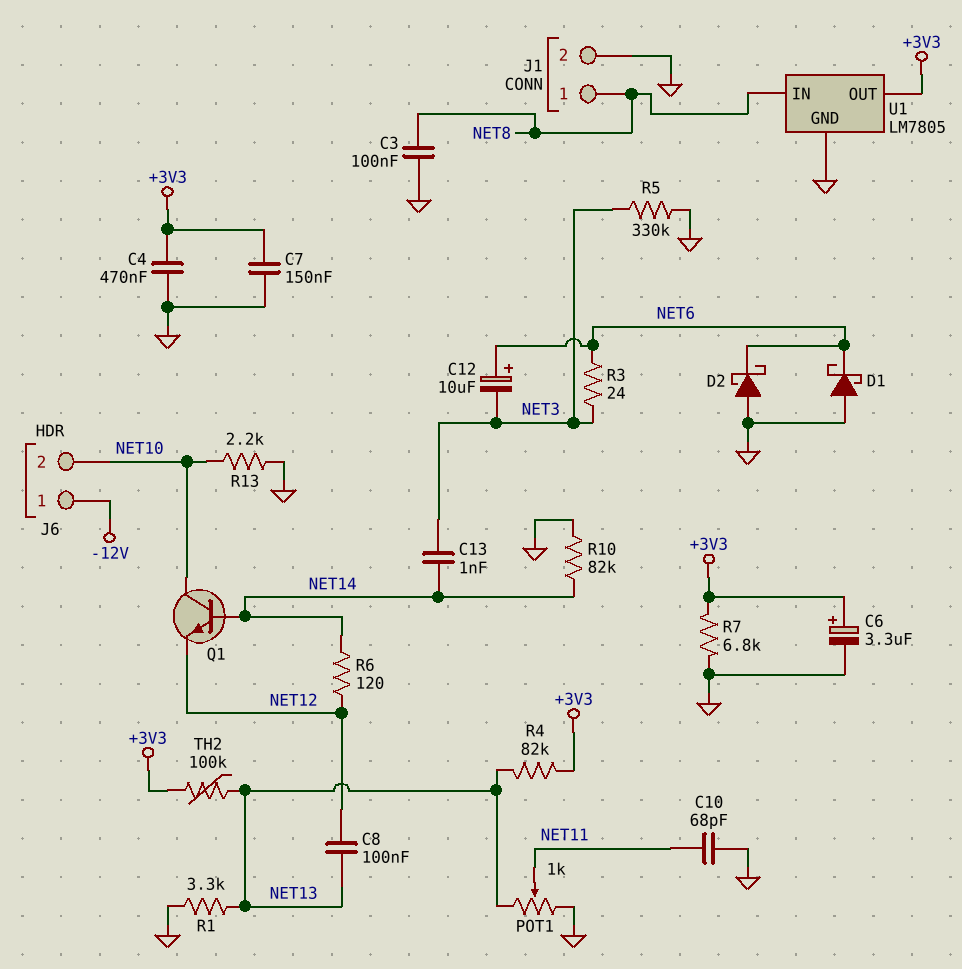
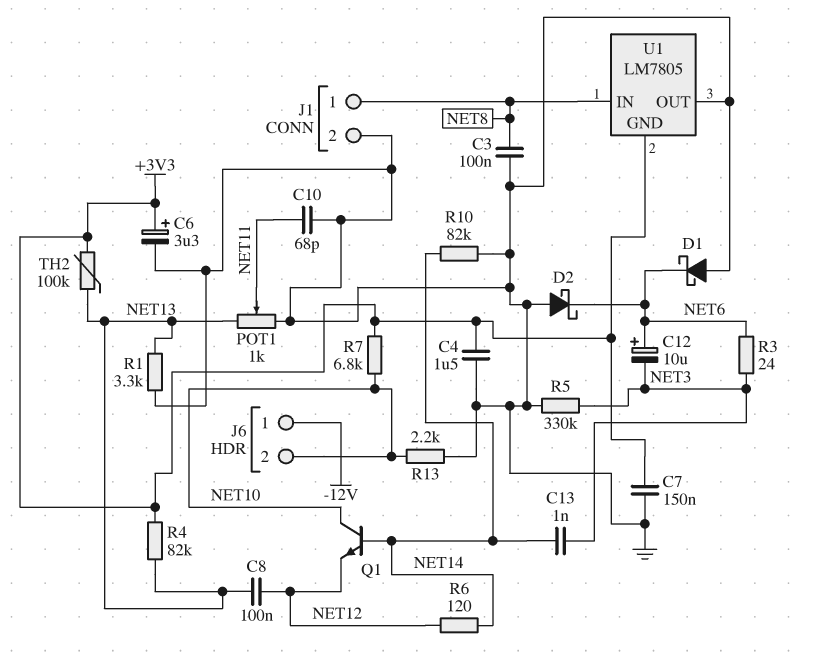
C4: 470nF (+3V3, GND) -> 1.5uF (+3V3, GND)
R7: 6.8k (+3V3, GND) -> 6.8k (+3V3, NET10)
U1 pin GND: GND -> +3V3
U1 pin OUT: +3V3 -> GND

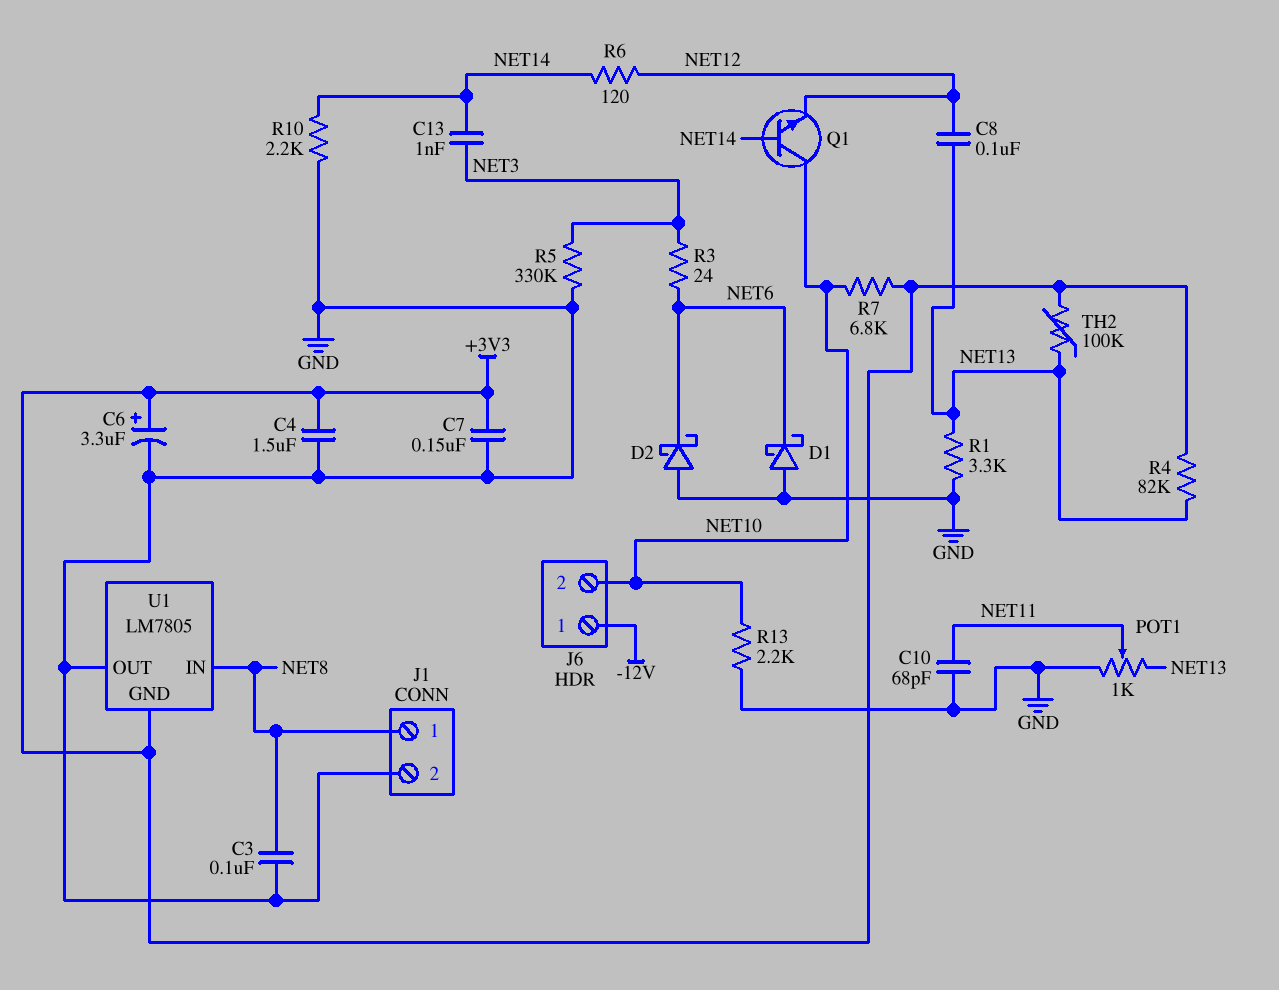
C12: 10uF (plus NET6, minus NET3) -> none
R10: 82k (GND, NET14) -> 2.2k (GND, NET14)

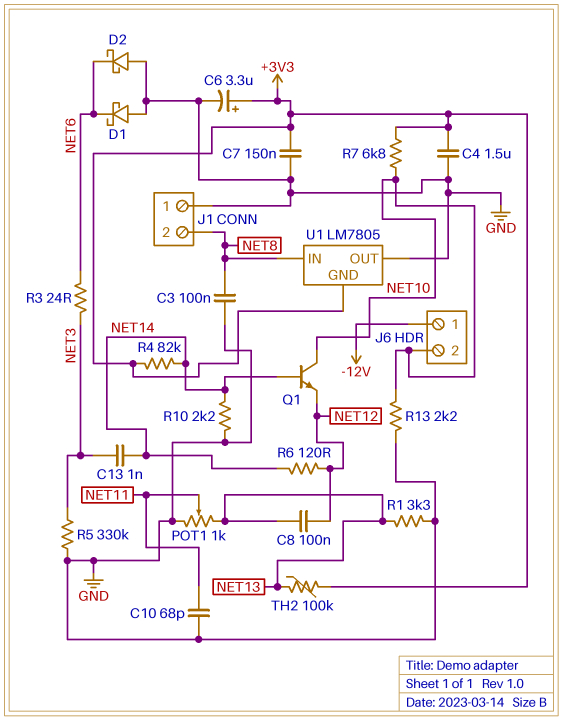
J1 pin 1: NET8 -> GND
J1 pin 2: GND -> NET8
R4: 82k (+3V3, NET13) -> 82k (+3V3, NET14)

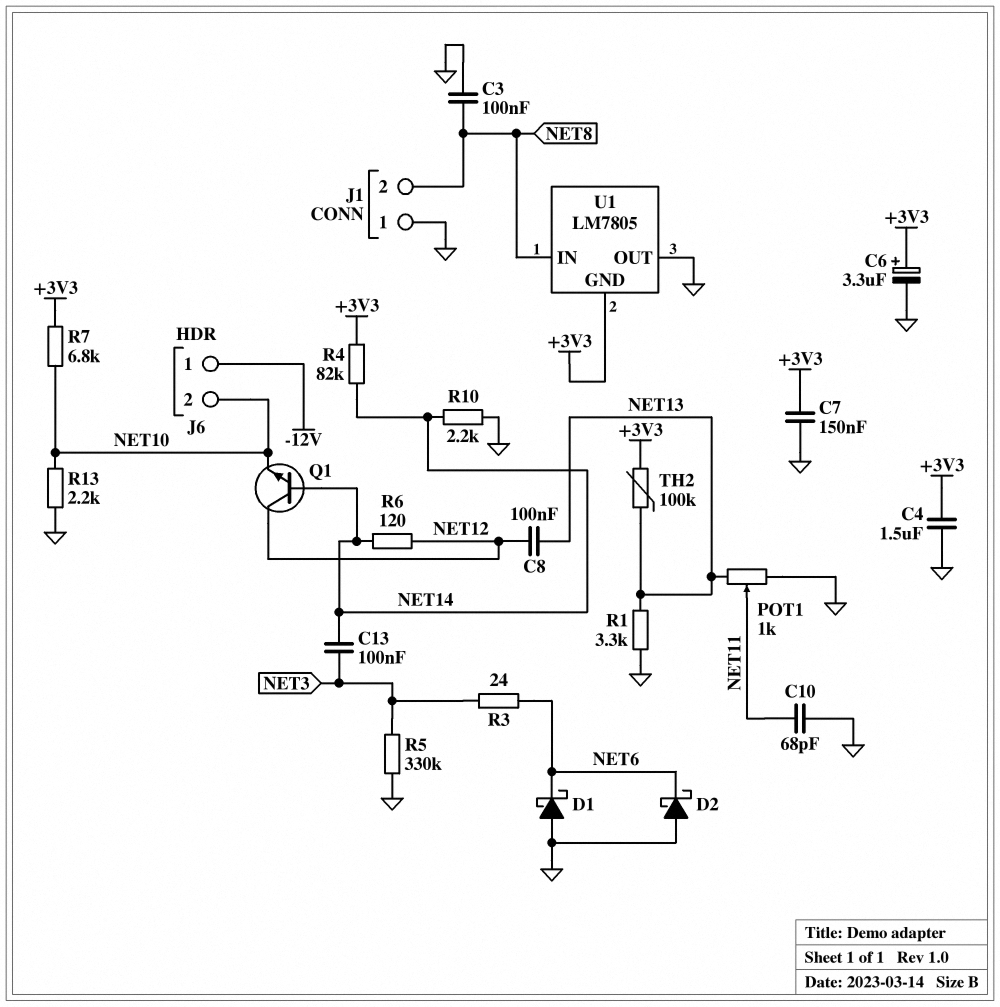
C13: 1nF (NET3, NET14) -> 100nF (NET3, NET14)
Q1: NPN (B NET14, C NET10, E NET12) -> NPN (B NET14, C NET12, E NET10)

